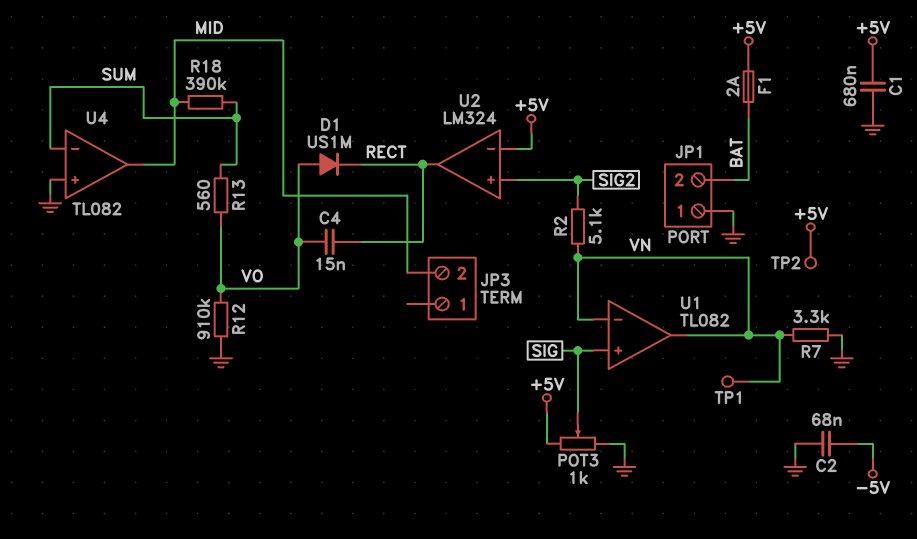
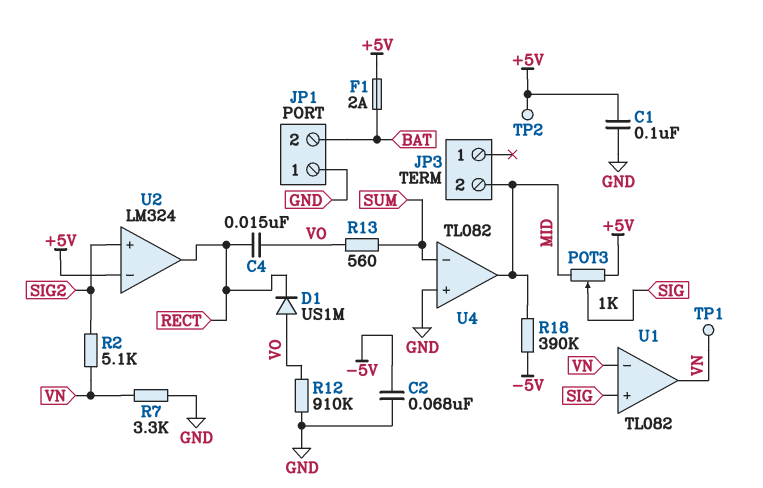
C1: 680nF (+5V, GND) -> 100nF (+5V, GND)
POT3: 1k (+5V, GND, wiper SIG) -> 1k (+5V, MID, wiper SIG)
R18: 390k (MID, SUM) -> 390k (-5V, MID)

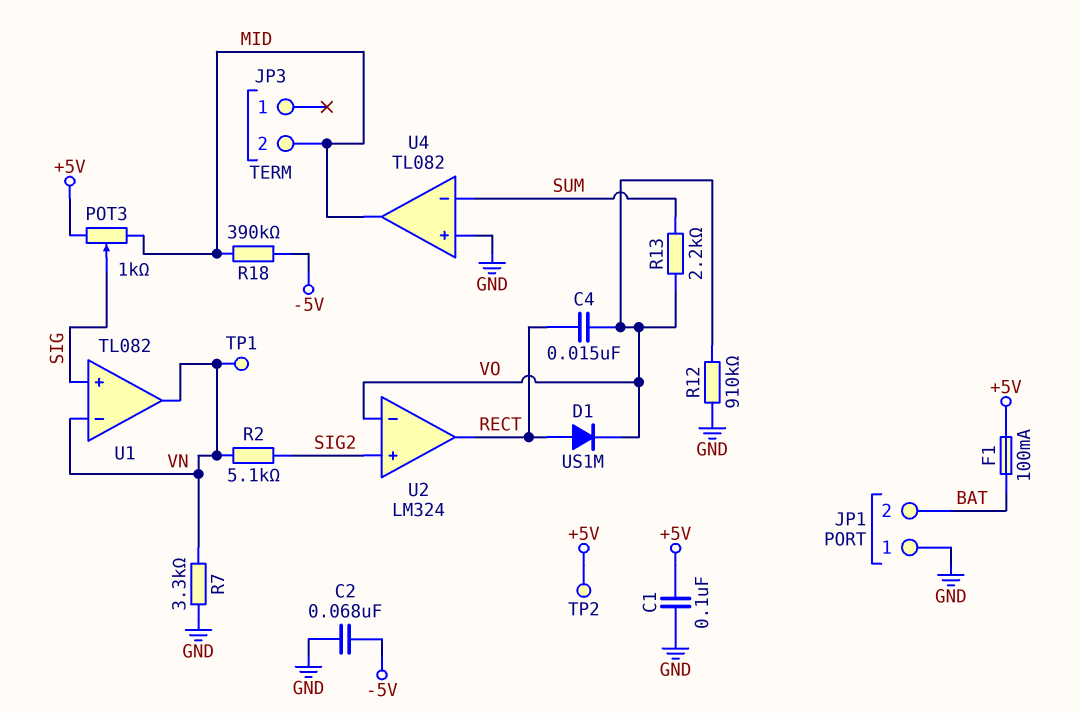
D1: diode US1M (A VO, K RECT) -> diode US1M (A RECT, K VO)
F1: 2A (+5V, BAT) -> 100mA (+5V, BAT)
R13: 560 (SUM, VO) -> 2.2k (SUM, VO)
U2 pin in-: +5V -> VO

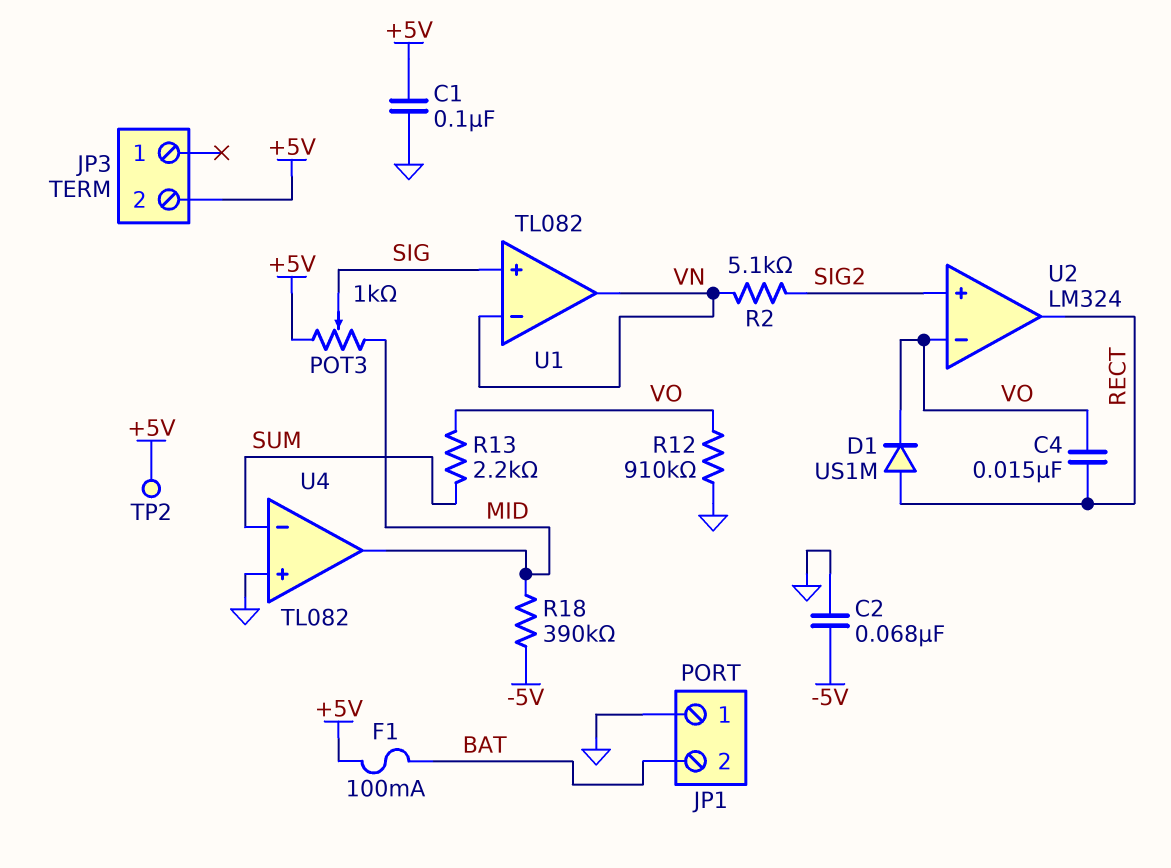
JP3 pin 2: MID -> +5V
R7: 3.3k (GND, VN) -> none
TP1: test point (VN) -> none

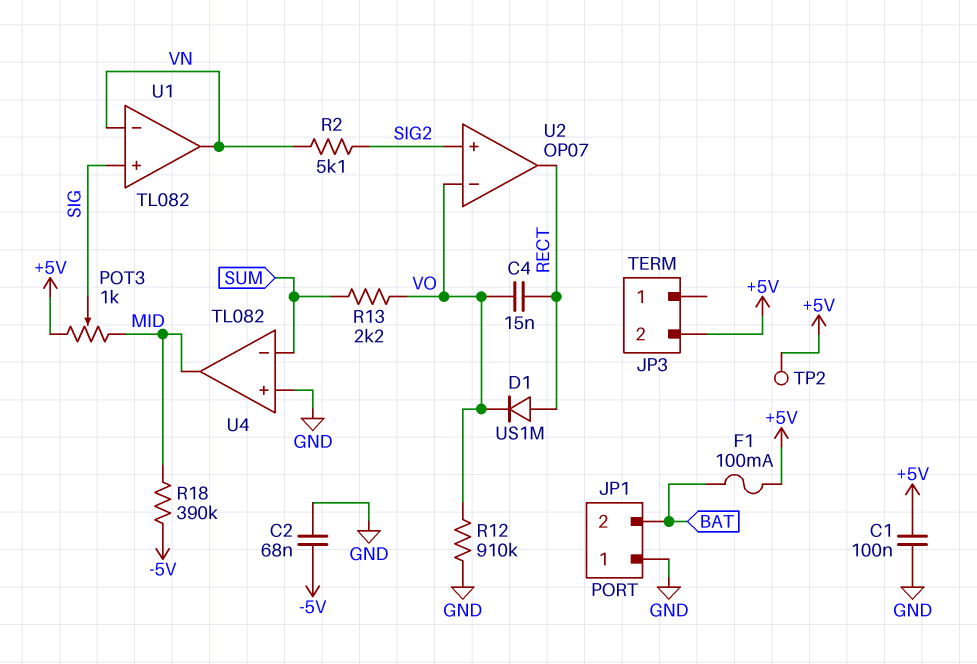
U2: LM324 -> OP07

